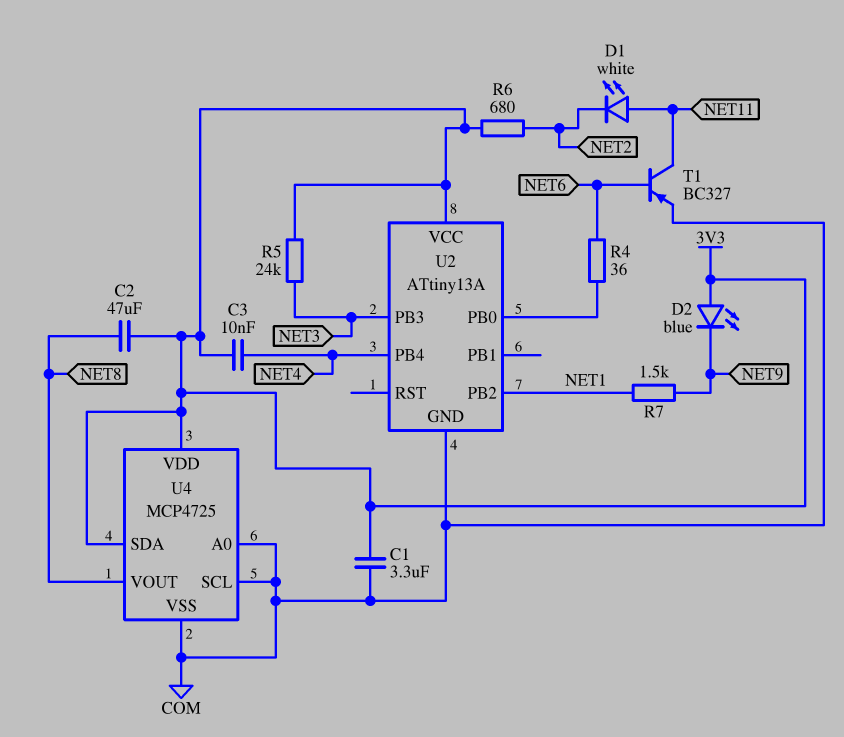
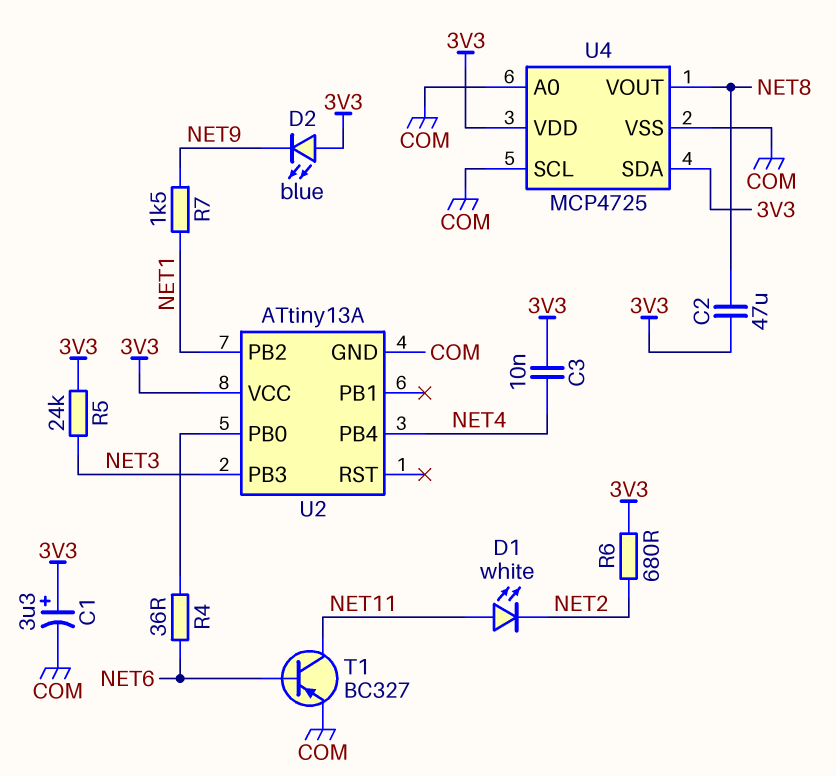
C1: 3.3uF (3V3, COM) -> 3.3uF (plus 3V3, minus COM)

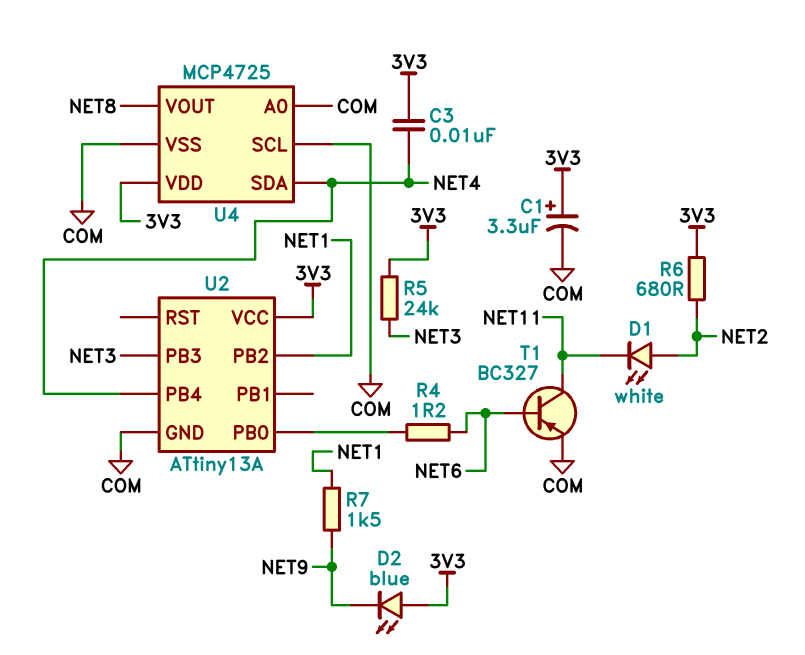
C2: 47uF (3V3, NET8) -> none
D1: LED white (A NET11, K NET2) -> LED white (A NET2, K NET11)
R4: 36 (NET6, U2/PB0) -> 1.2 (NET6, U2/PB0)
U4 pin SDA: 3V3 -> NET4

